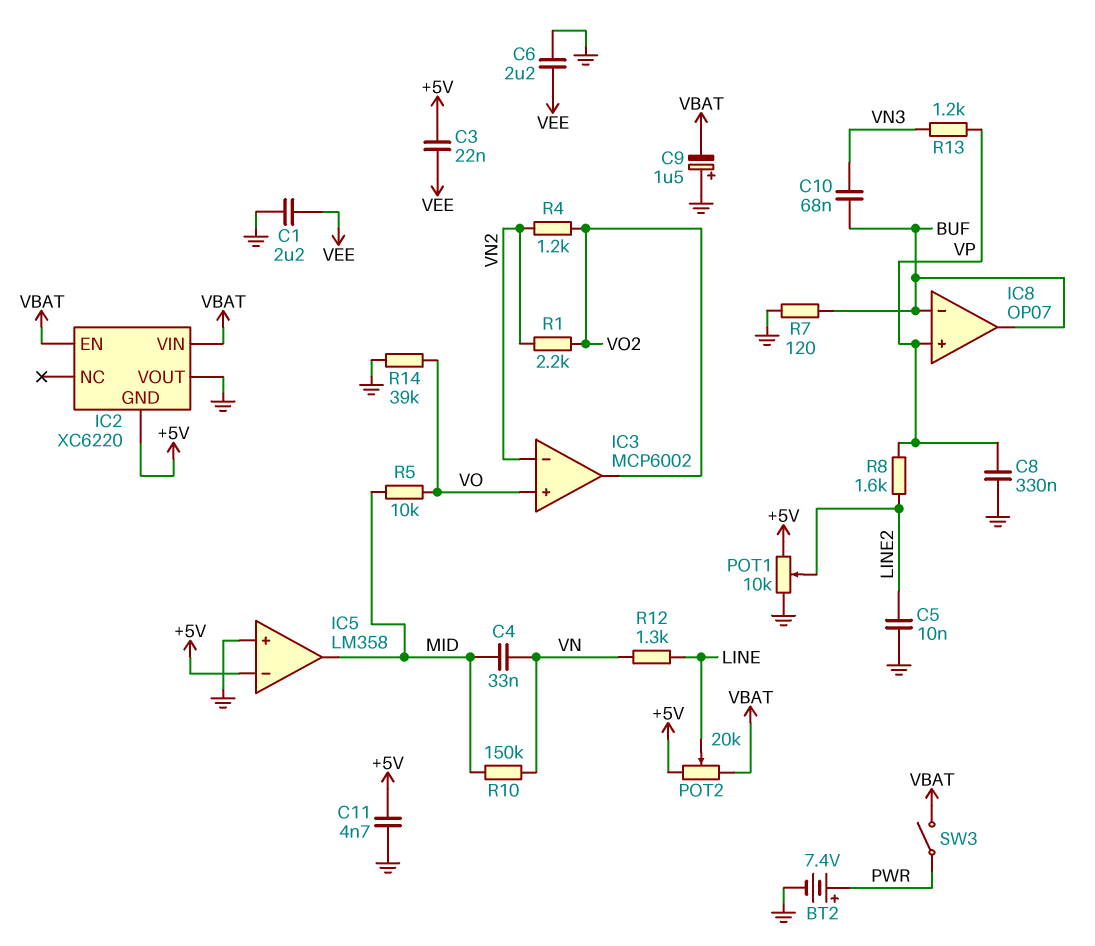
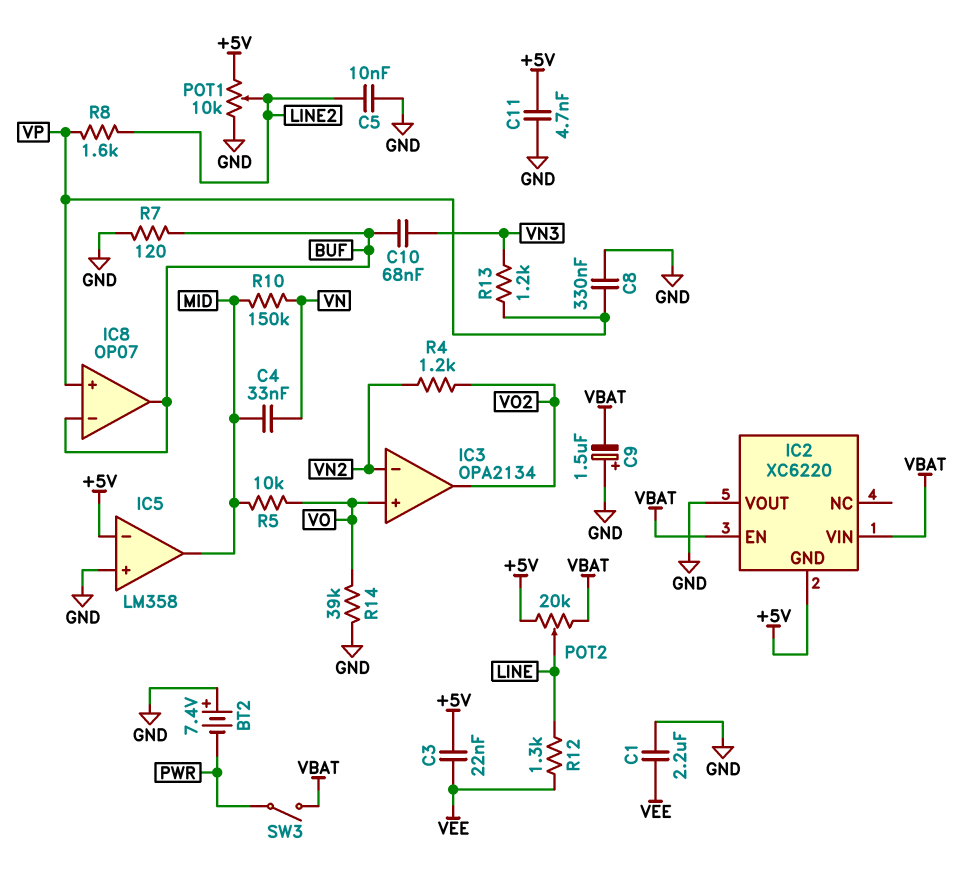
BT2: 7.4V (plus PWR, minus GND) -> 7.4V (plus GND, minus PWR)
C6: 2.2uF (GND, VEE) -> none
IC3: MCP6002 -> OPA2134
R1: 2.2k (VN2, VO2) -> none
R12: 1.3k (LINE, VN) -> 1.3k (LINE, VEE)

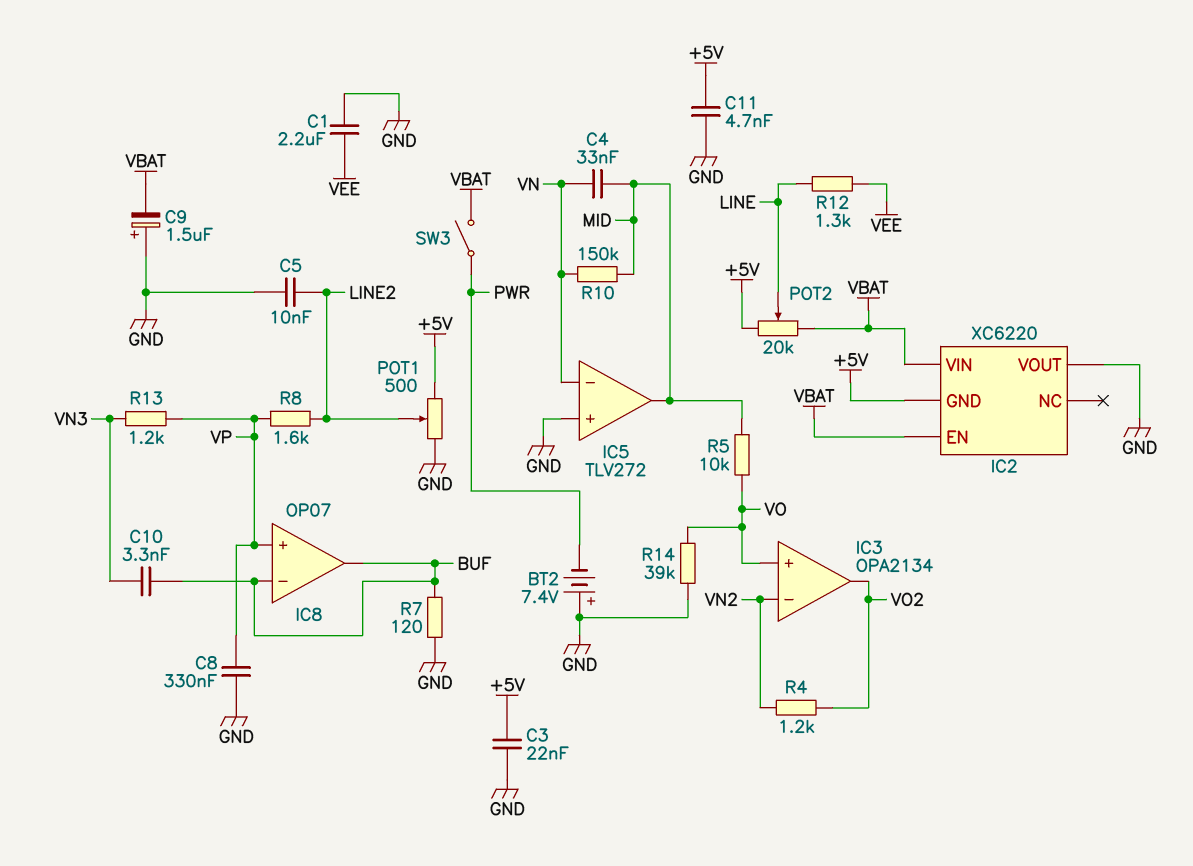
C3: 22nF (+5V, VEE) -> 22nF (+5V, GND)
C10: 68nF (BUF, VN3) -> 3.3nF (BUF, VN3)
IC5: LM358 -> TLV272
IC5 pin in-: +5V -> VN
POT1: 10k (+5V, GND, wiper LINE2) -> 500 (+5V, GND, wiper LINE2)

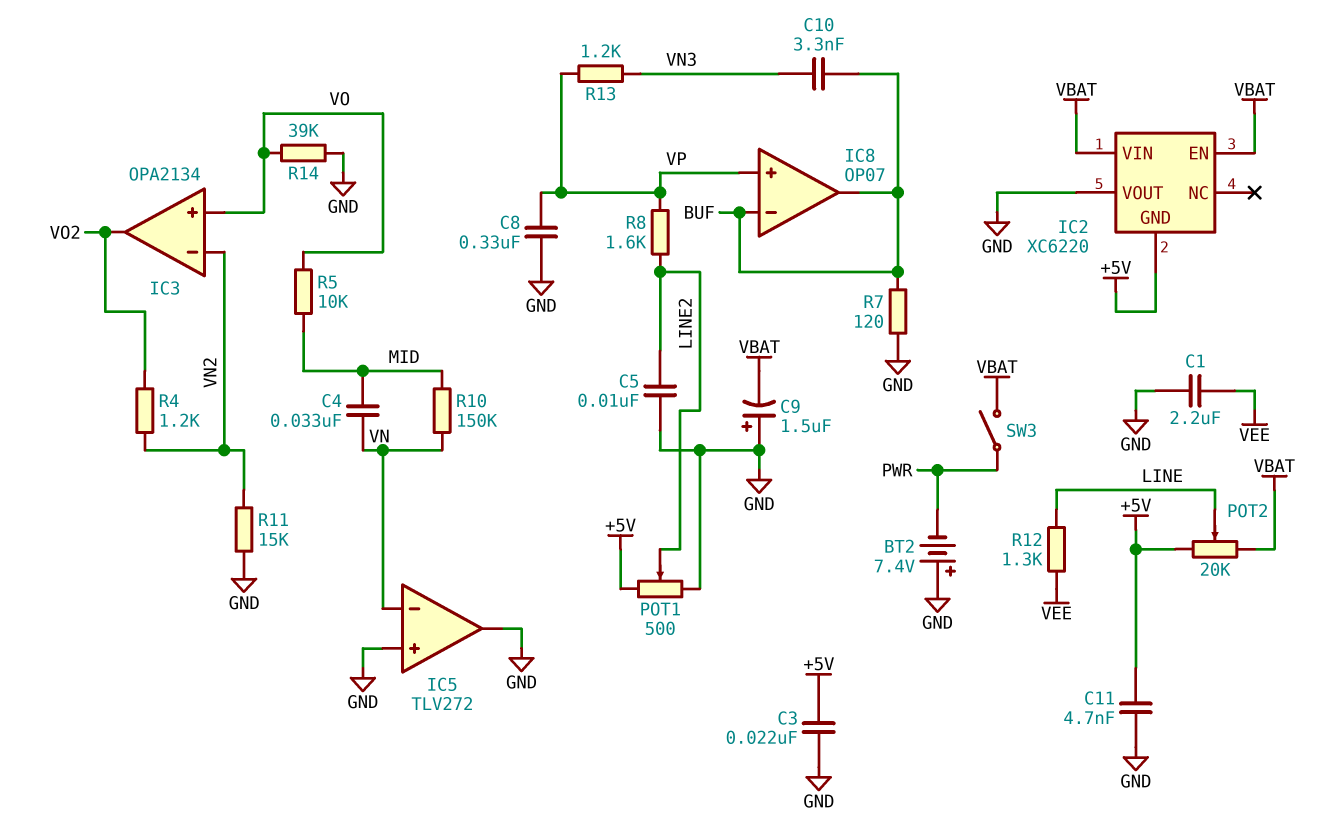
IC5 pin out: MID -> GND
R11: none -> 15k (GND, VN2)

